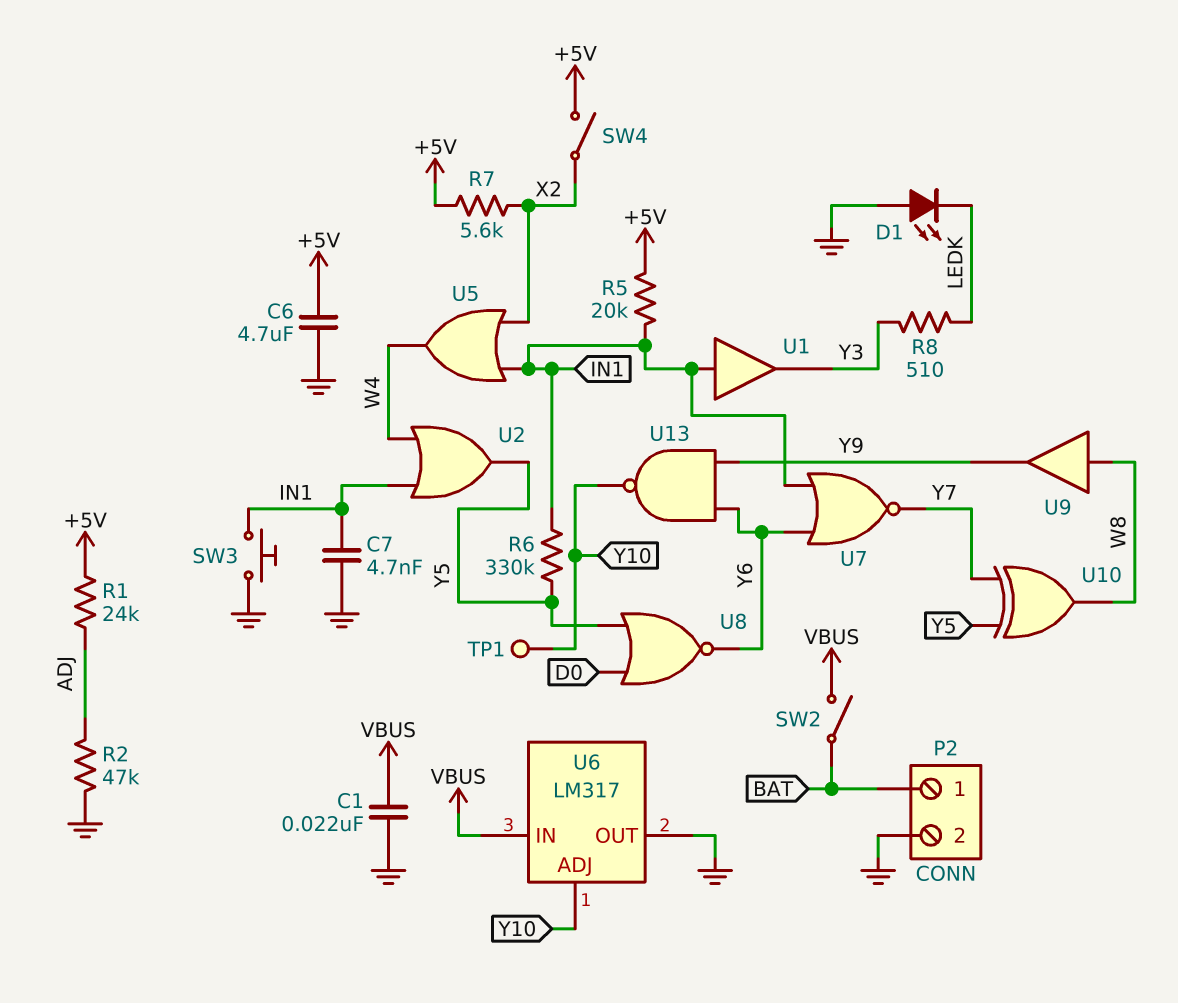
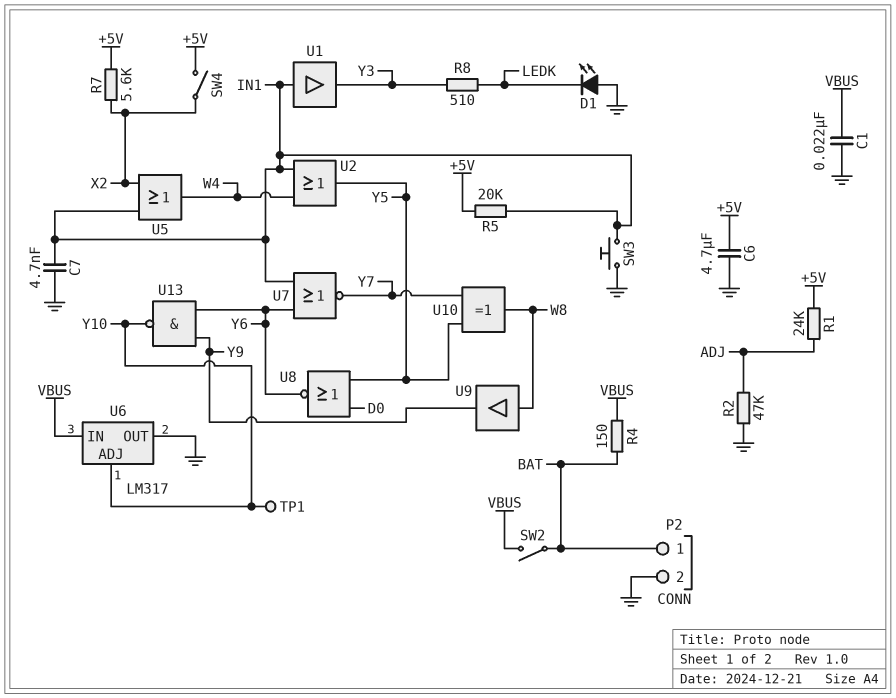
R4: none -> 150 (BAT, VBUS)
R6: 330k (IN1, Y5) -> none

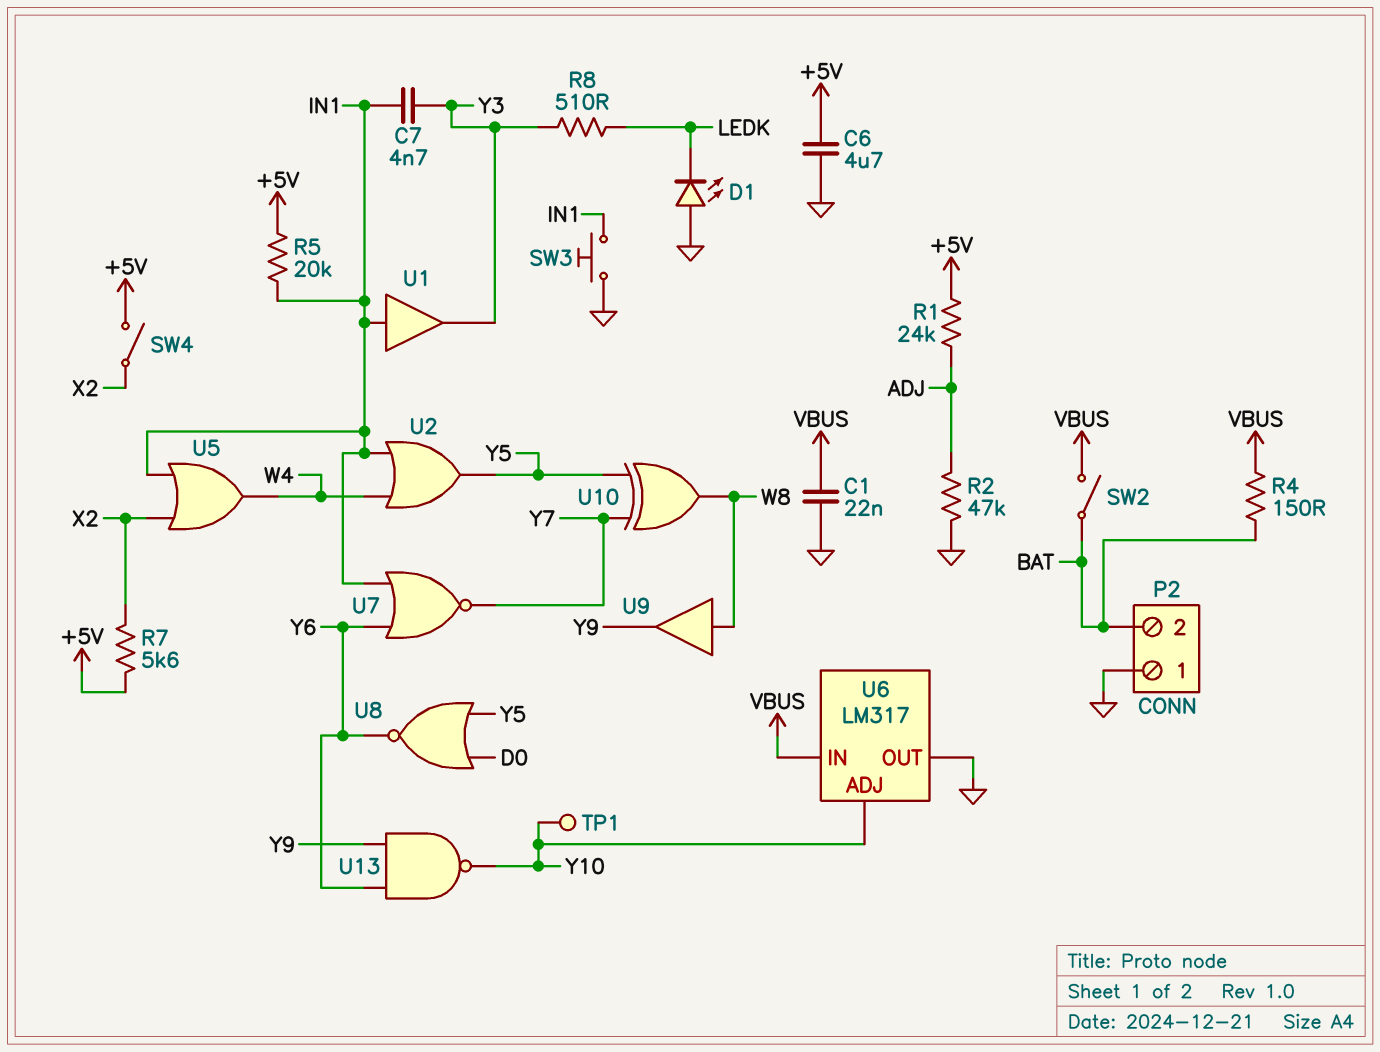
C7: 4.7nF (GND, IN1) -> 4.7nF (IN1, Y3)
P2 pin 1: BAT -> GND
P2 pin 2: GND -> BAT

